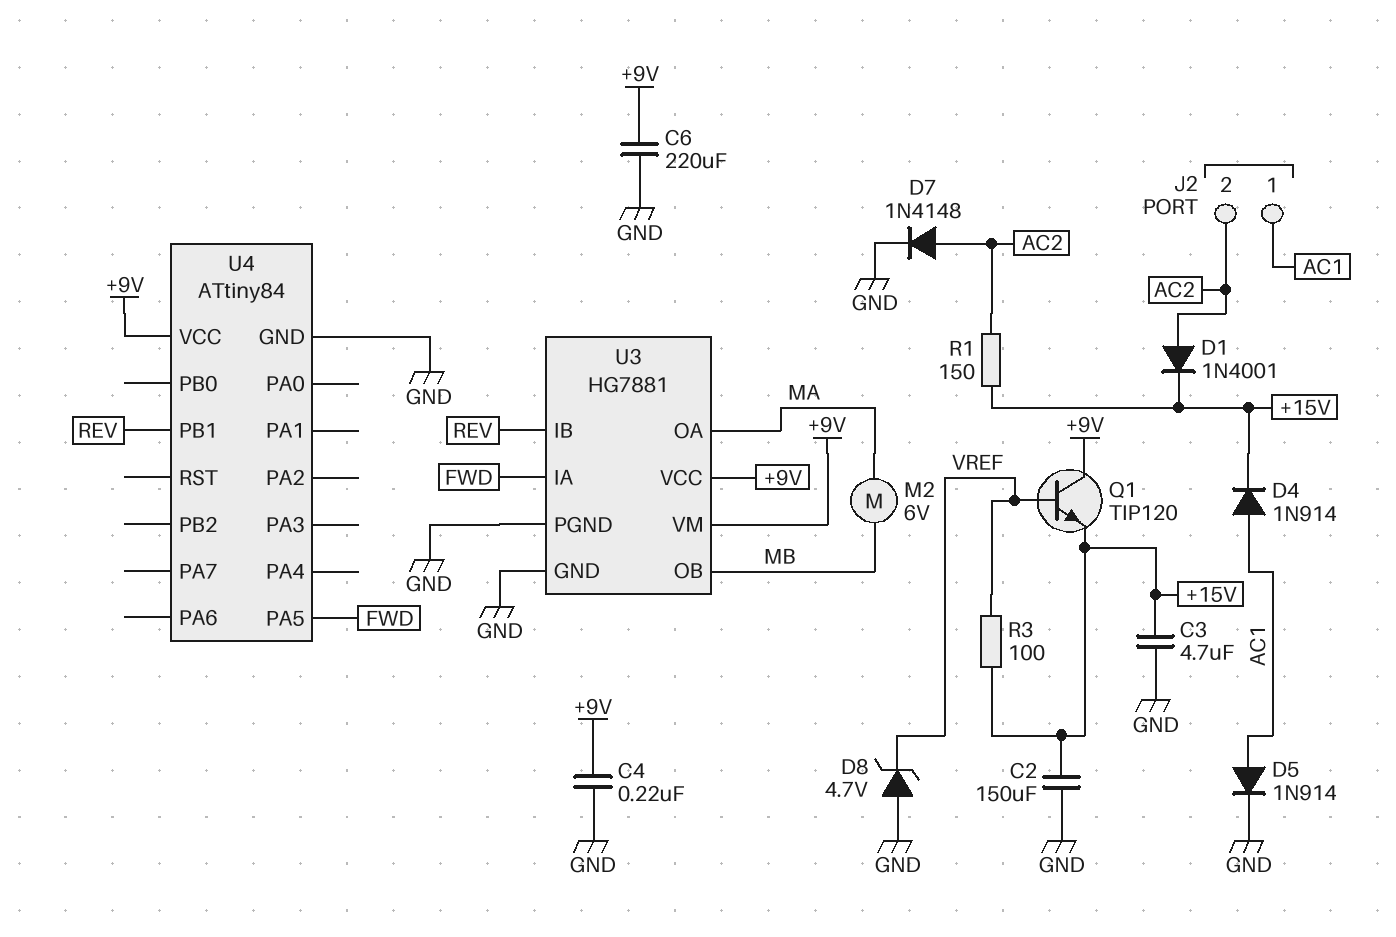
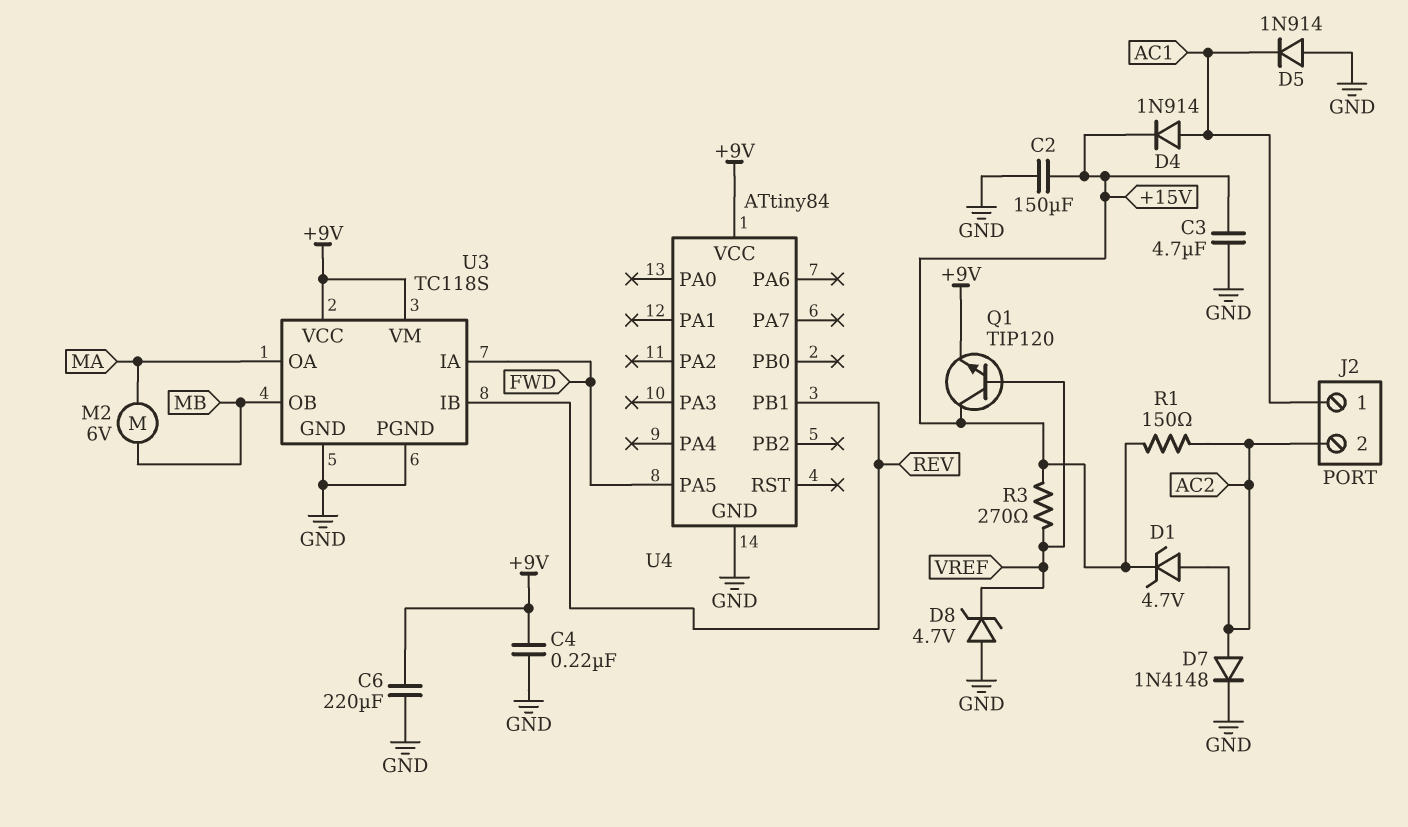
D1: diode 1N4001 (A AC2, K +15V) -> zener 4.7V (A AC2, K +15V)
D5: diode 1N914 (A AC1, K GND) -> diode 1N914 (A GND, K AC1)
Q1: NPN TIP120 (B VREF, C +9V, E +15V) -> NPN TIP120 (B VREF, C +15V, E +9V)
R3: 100 (+15V, VREF) -> 270 (+15V, VREF)
U3: HG7881 -> TC118S

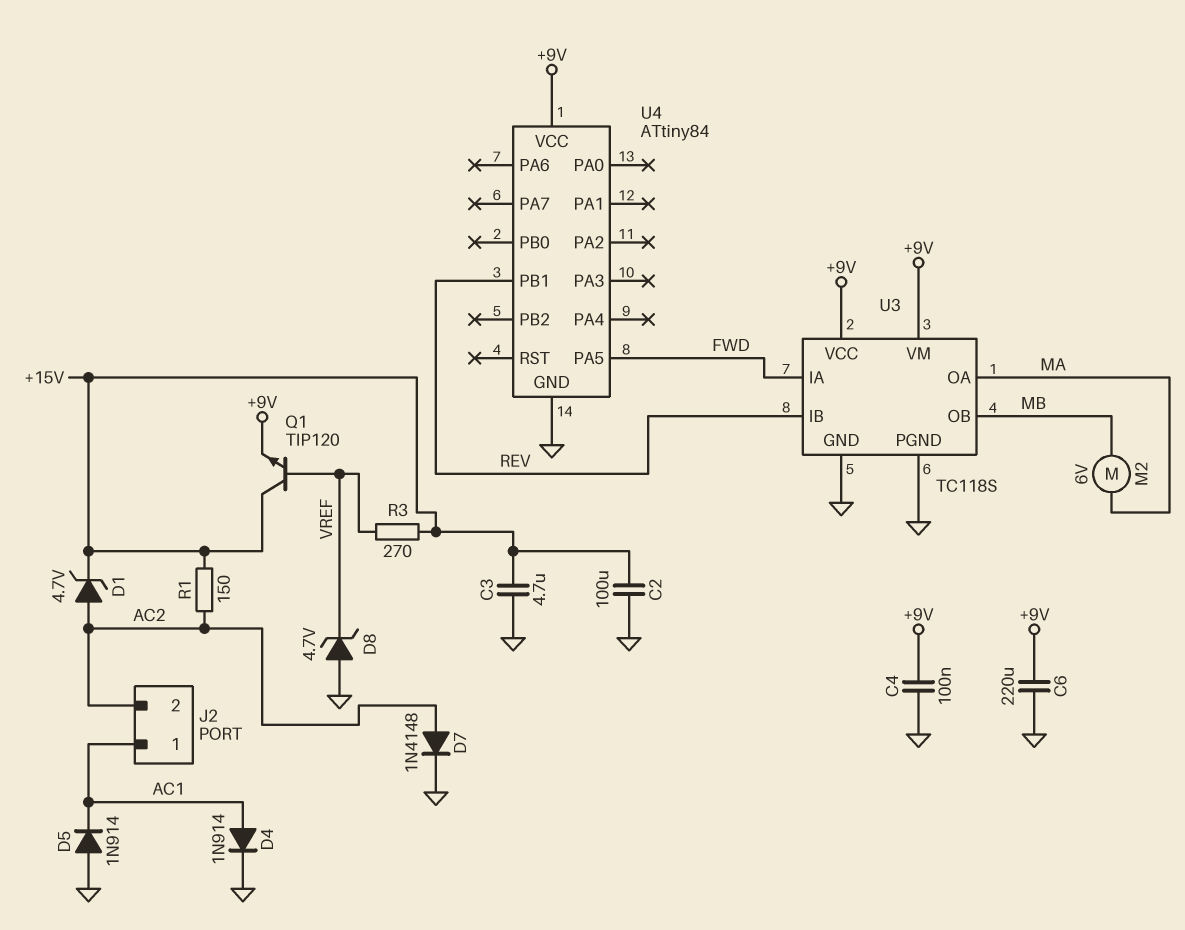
C2: 150uF (+15V, GND) -> 100uF (+15V, GND)
C4: 220nF (+9V, GND) -> 100nF (+9V, GND)
D4: diode 1N914 (A AC1, K +15V) -> diode 1N914 (A AC1, K GND)

